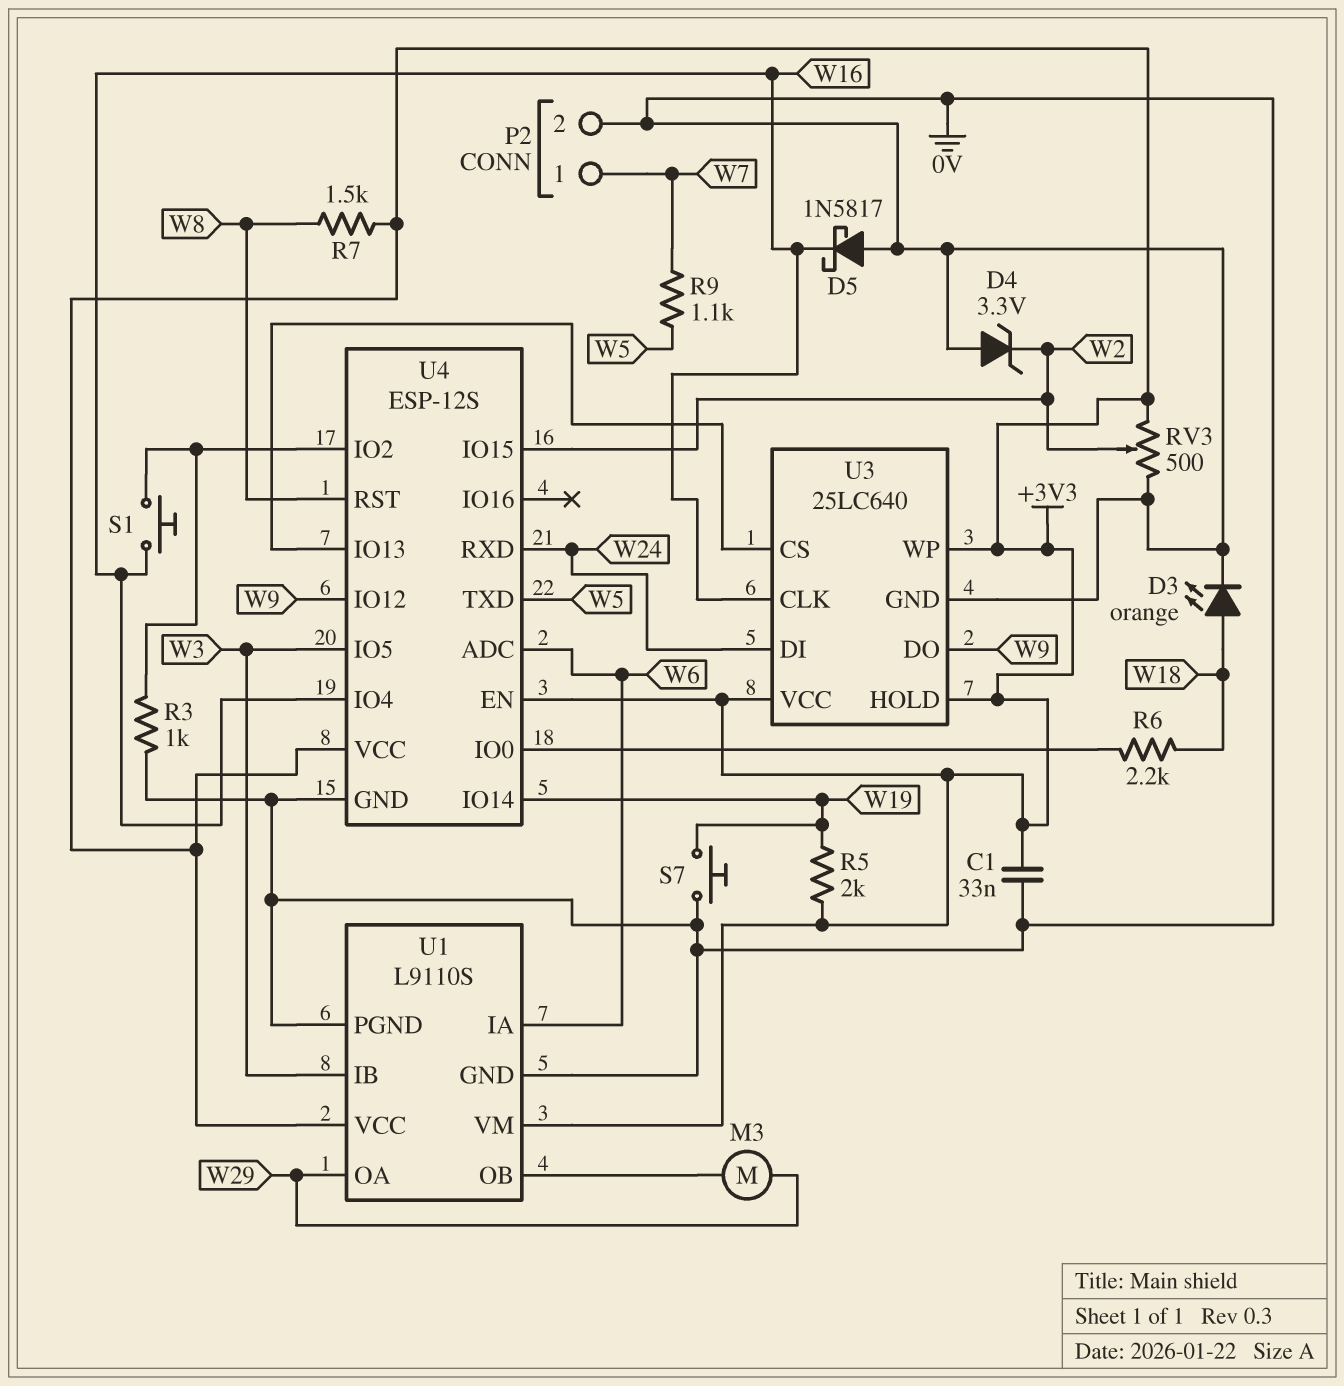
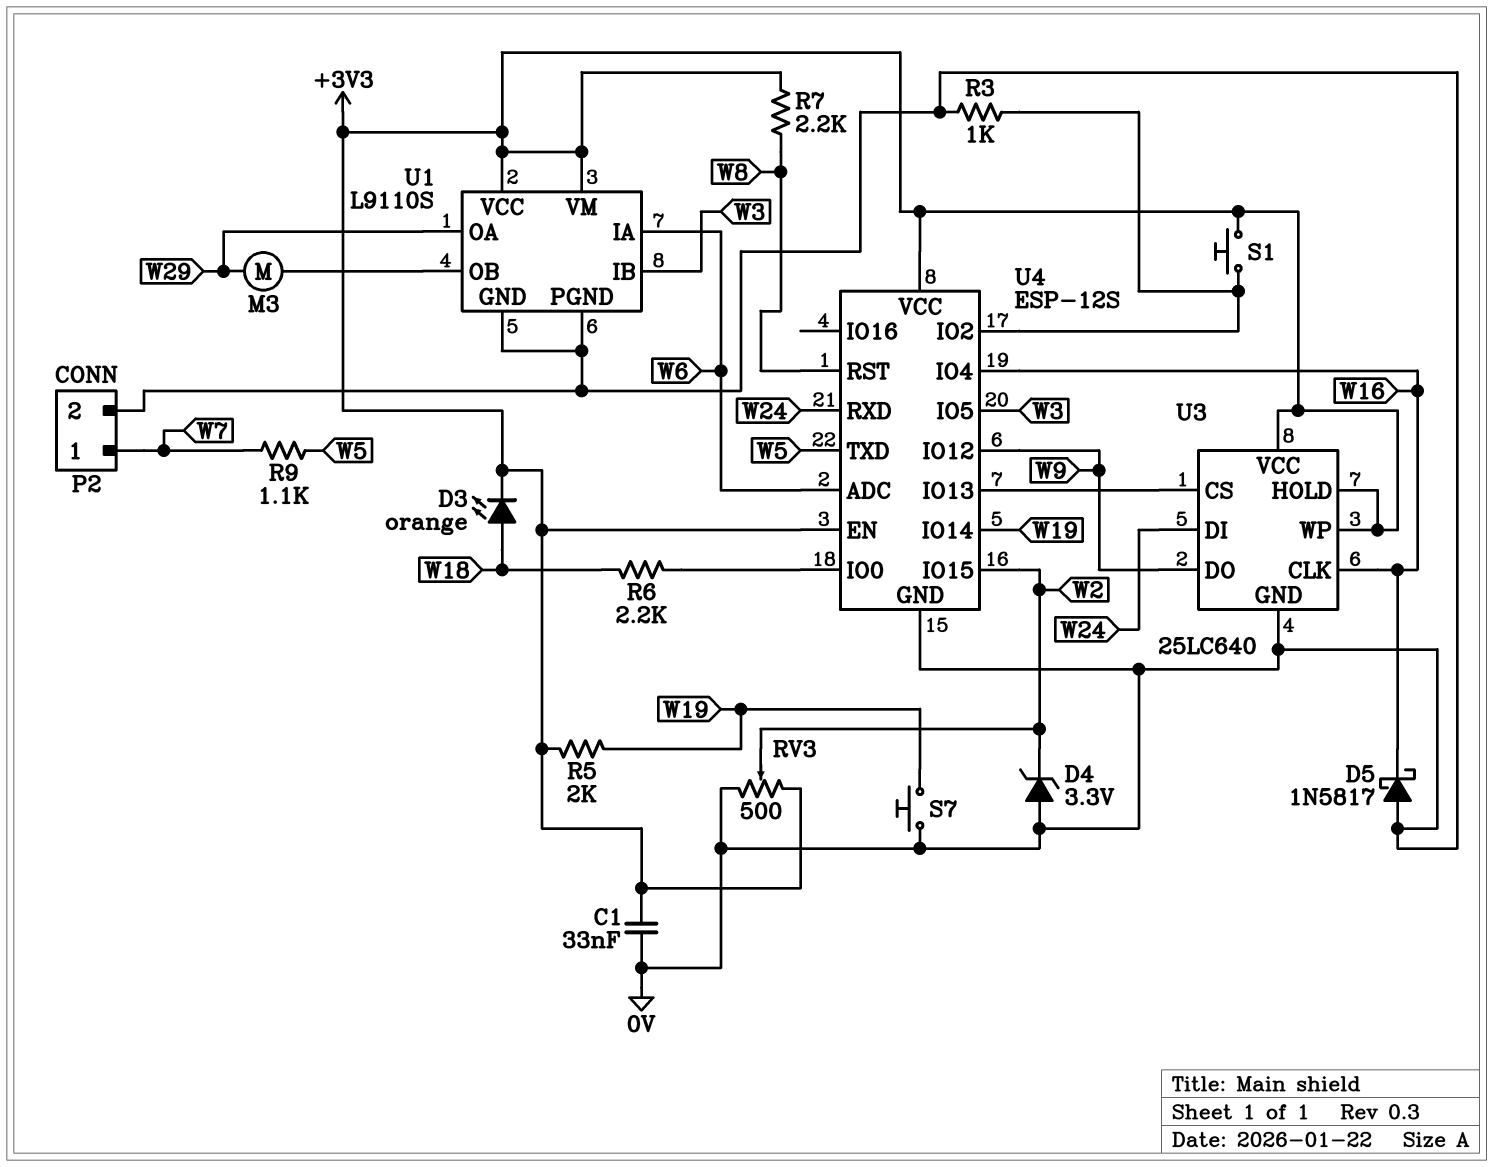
D3: LED orange (A W18, K 0V) -> LED orange (A W18, K +3V3)
R7: 1.5k (+3V3, W8) -> 2.2k (+3V3, W8)
S1: button (U4/IO2, W16) -> button (+3V3, U4/IO2)

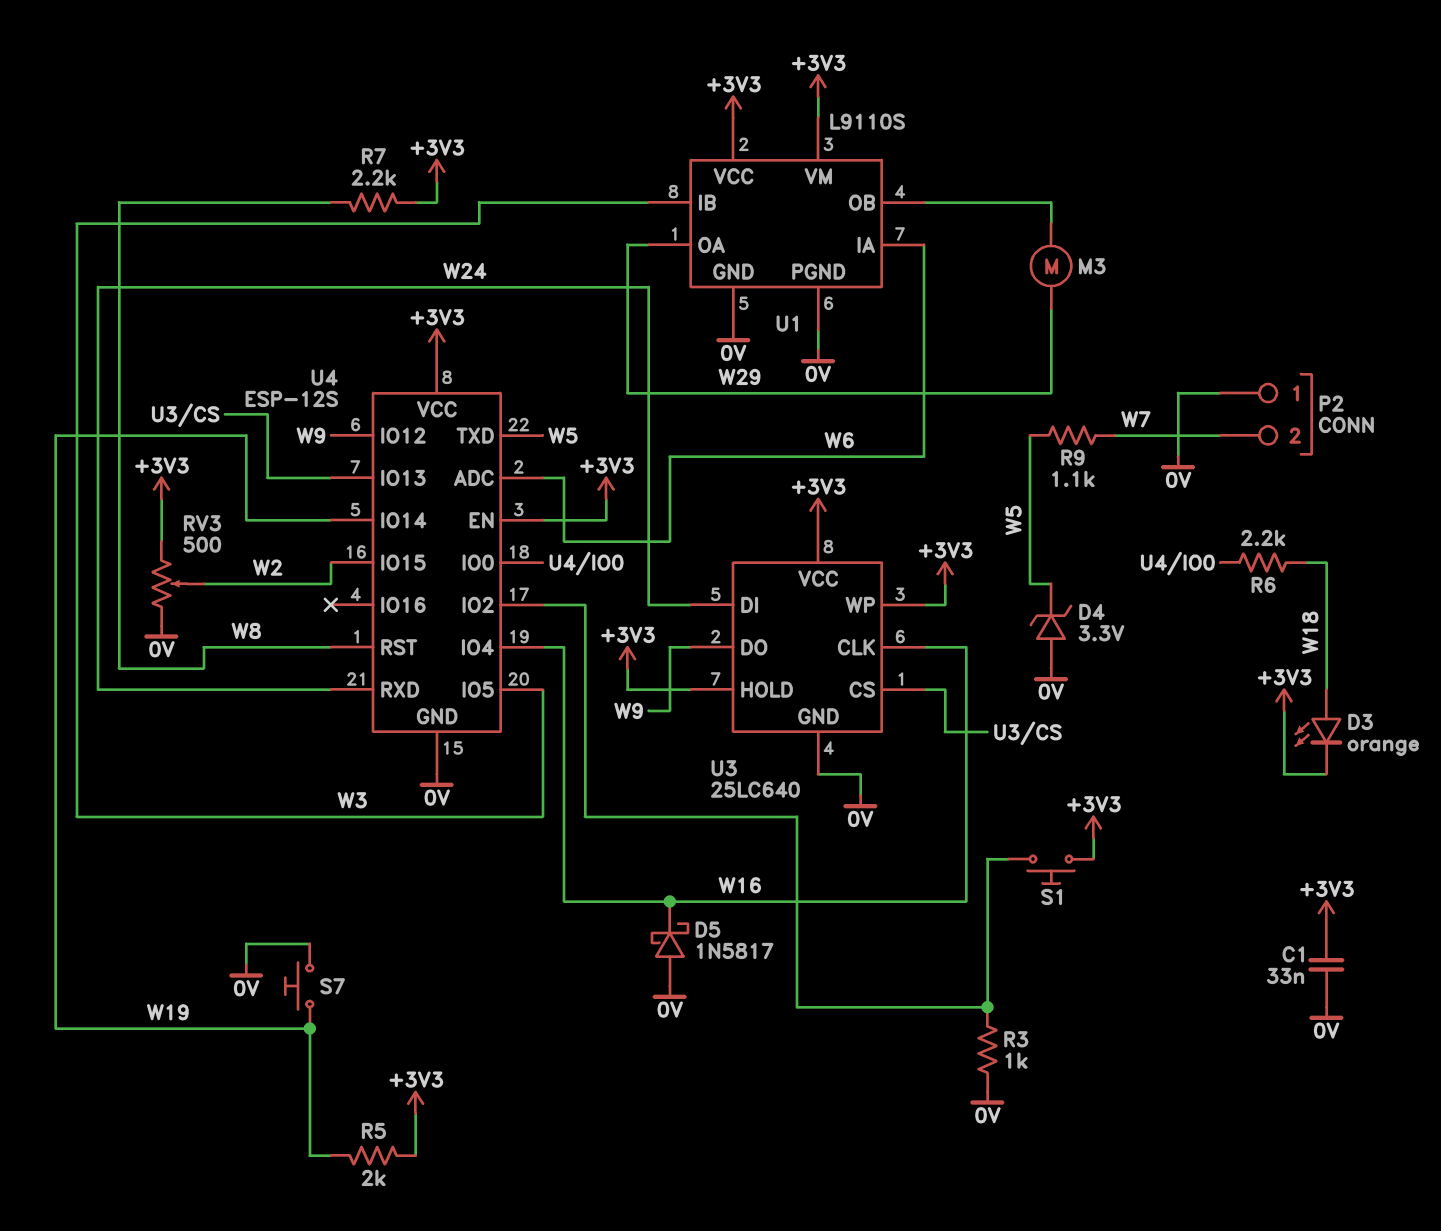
D4: zener 3.3V (A 0V, K W2) -> zener 3.3V (A 0V, K W5)
P2 pin 1: W7 -> 0V
P2 pin 2: 0V -> W7

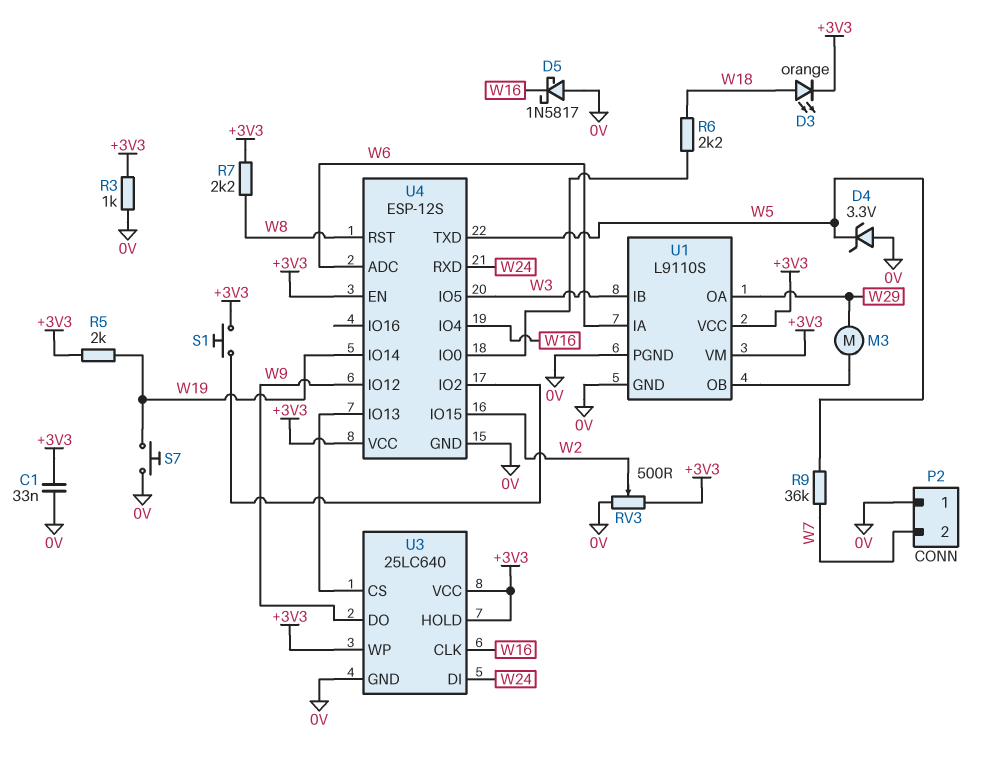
R3: 1k (0V, U4/IO2) -> 1k (+3V3, 0V)
R9: 1.1k (W5, W7) -> 36k (W5, W7)

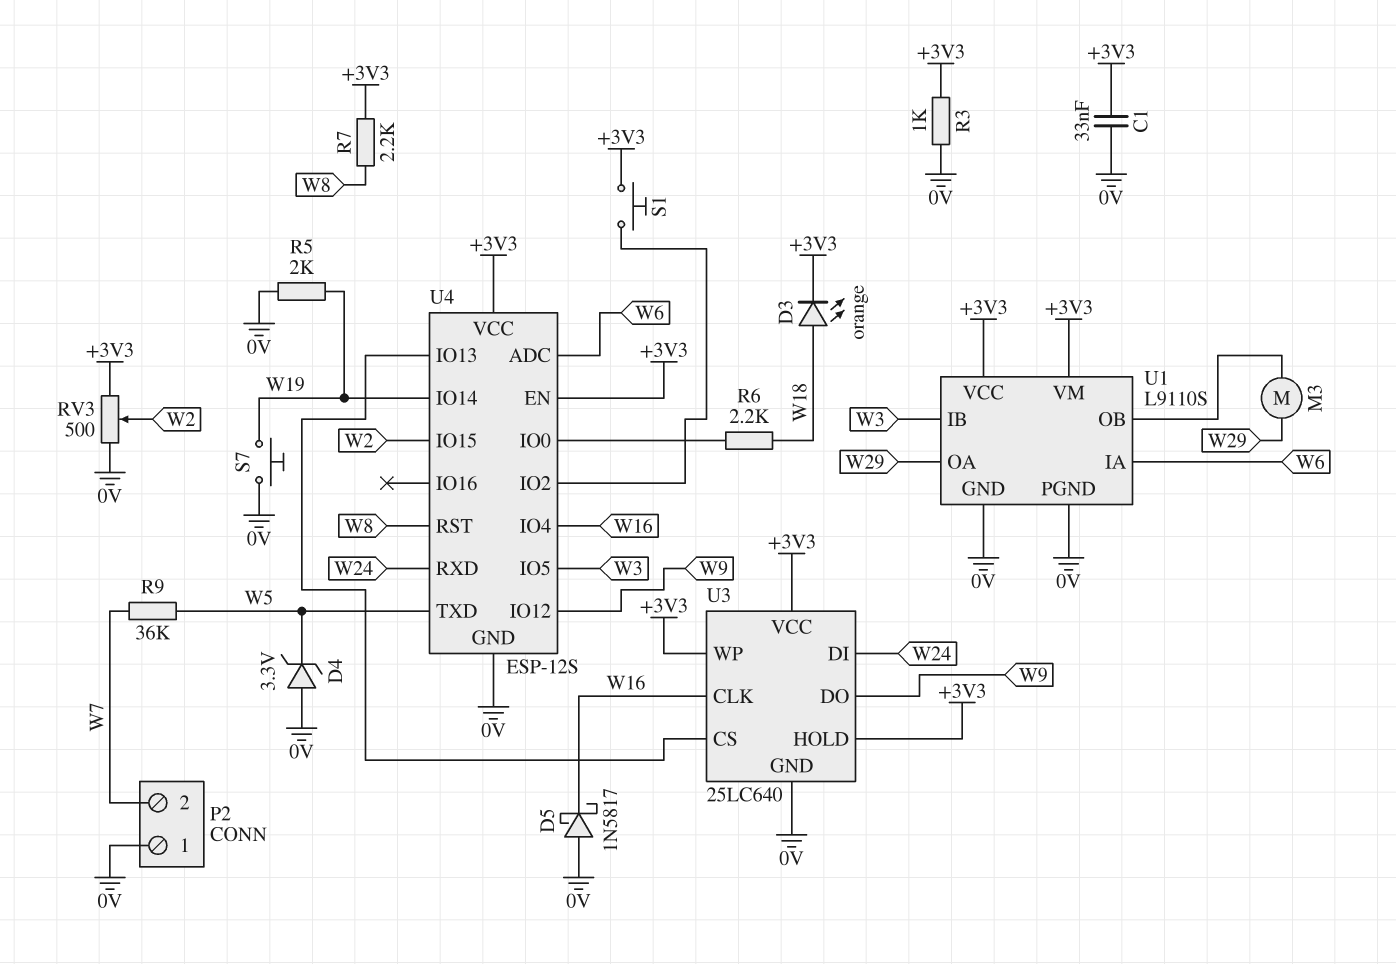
R5: 2k (+3V3, W19) -> 2k (0V, W19)

